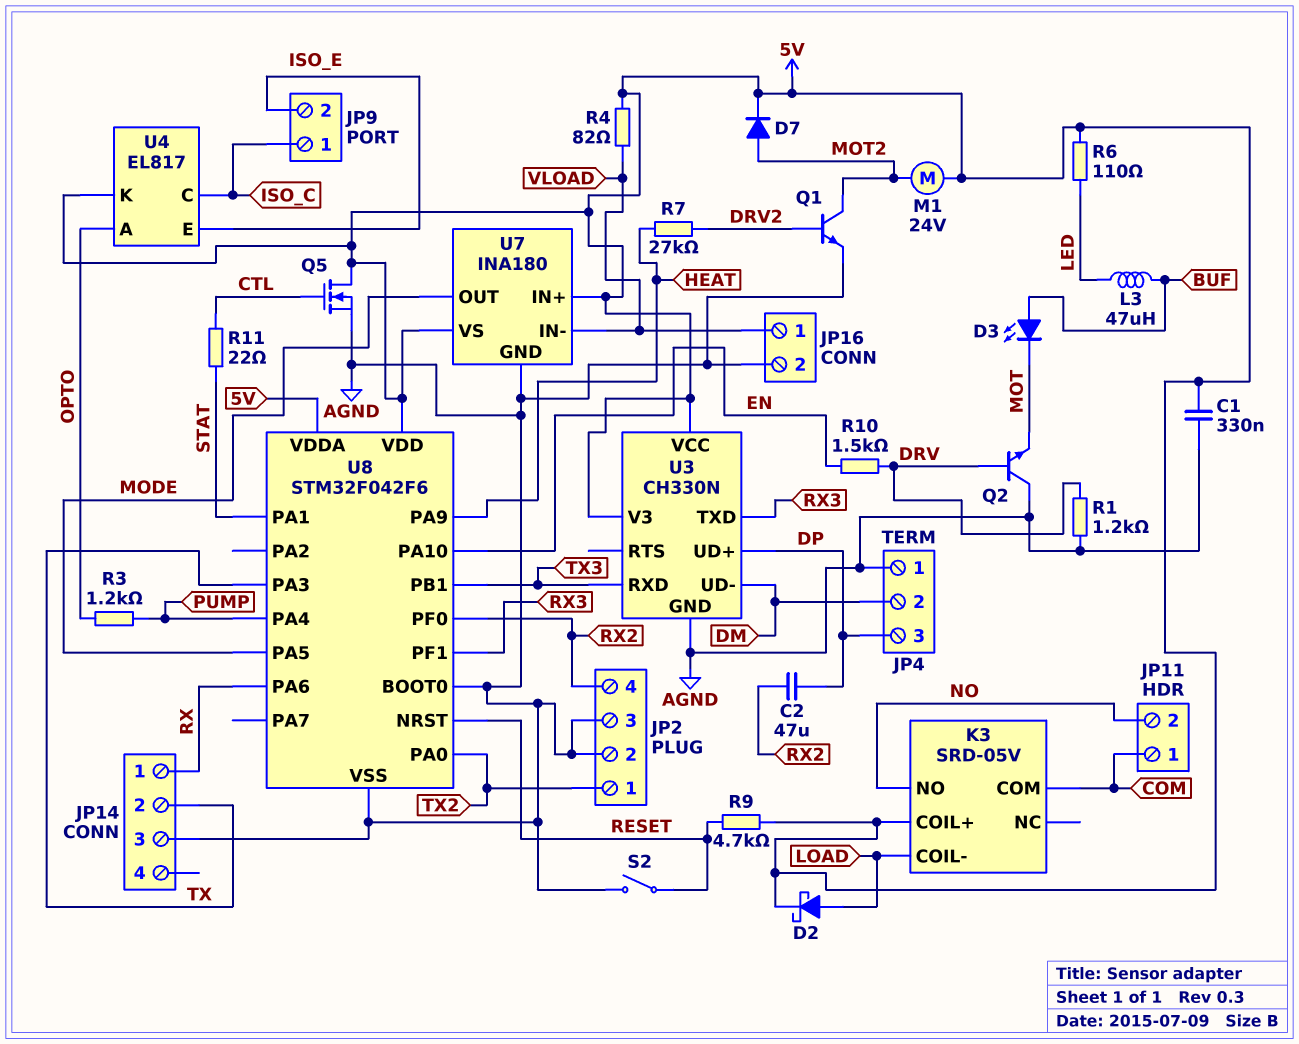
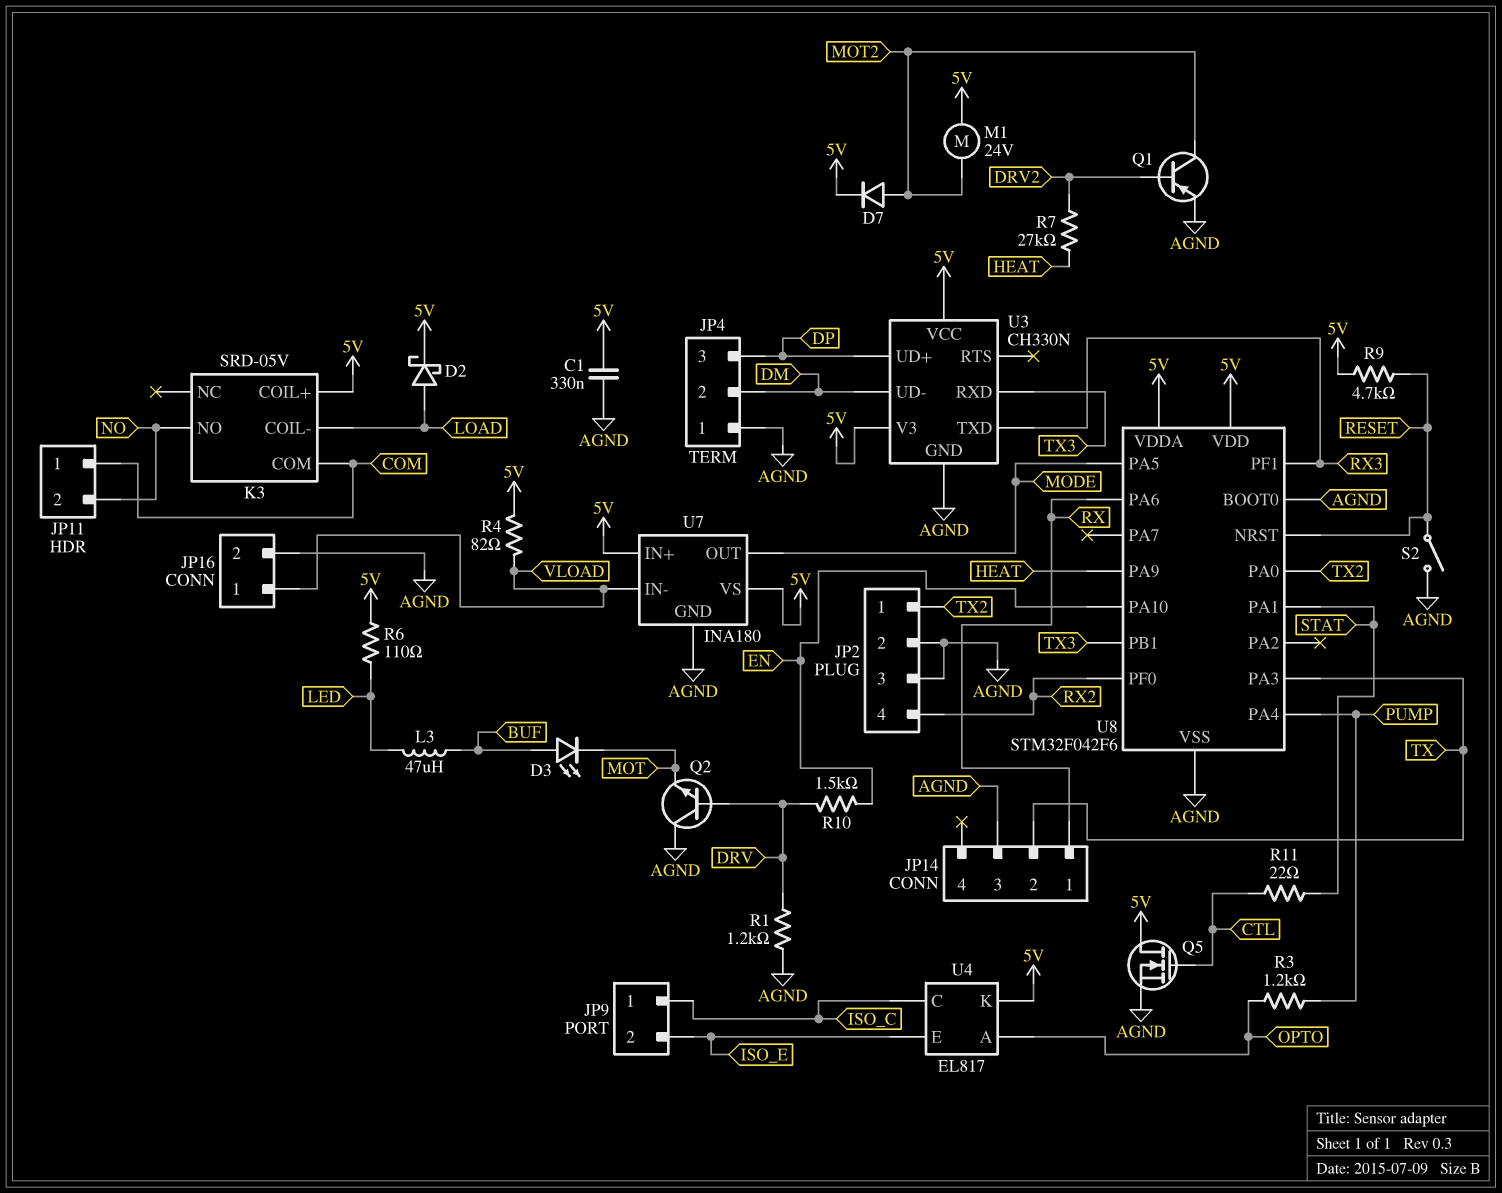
C2: 47uF (DP, RX2) -> none
Q1: NPN (B DRV2, C MOT2, E AGND) -> PNP (B DRV2, C MOT2, E AGND)

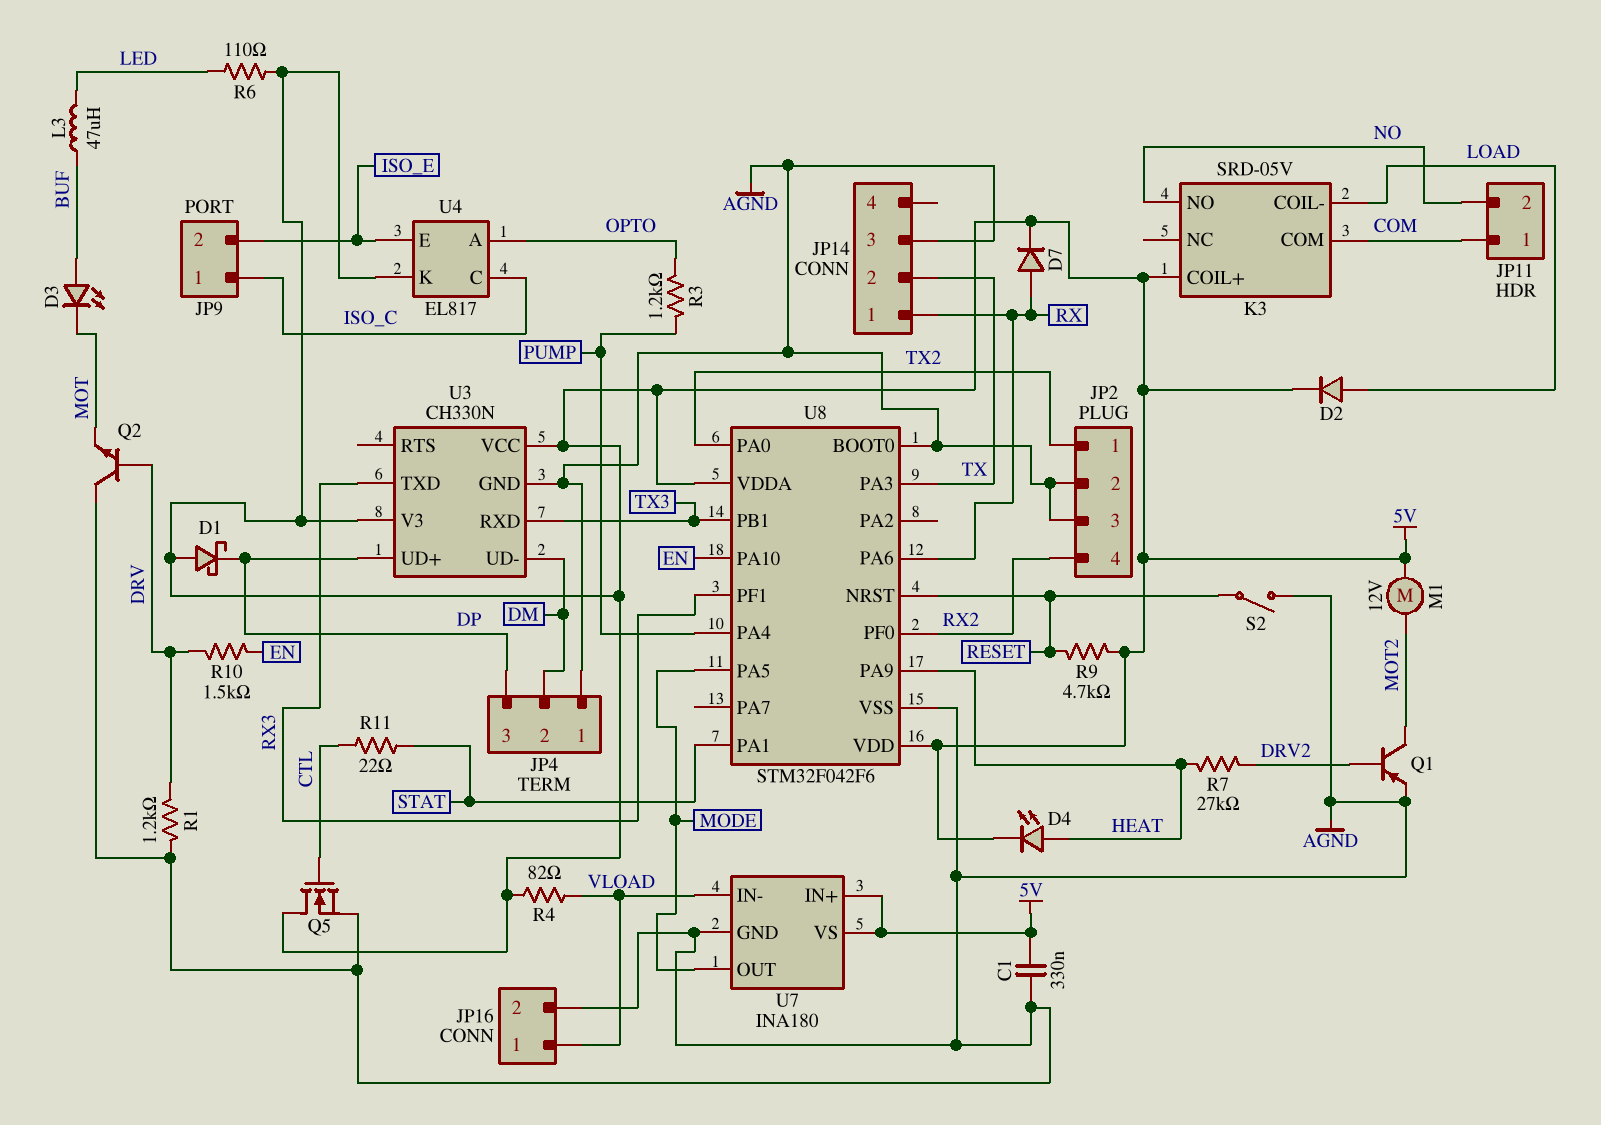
D1: none -> schottky (A 5V, K DP)
D2: schottky (A LOAD, K 5V) -> diode (A LOAD, K 5V)
D4: none -> LED (A HEAT, K 5V)
D7: diode (A MOT2, K 5V) -> diode (A RX, K 5V)
M1: motor 24V (5V, MOT2) -> motor 12V (5V, MOT2)

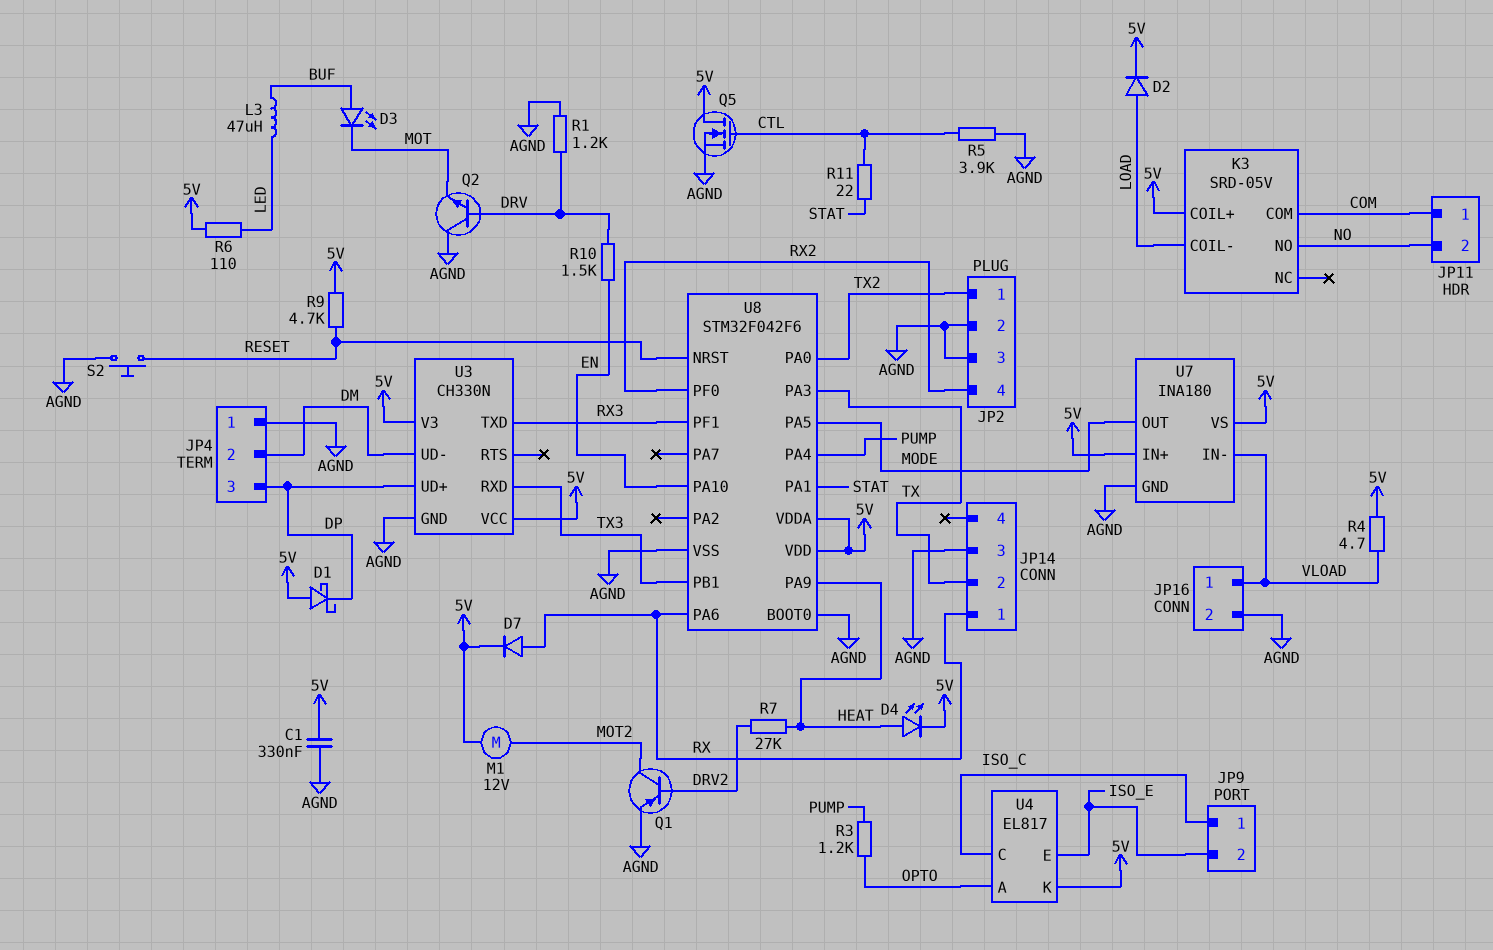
R4: 82 (5V, VLOAD) -> 4.7 (5V, VLOAD)
R5: none -> 3.9k (AGND, CTL)
S2: switch (AGND, RESET) -> button (AGND, RESET)

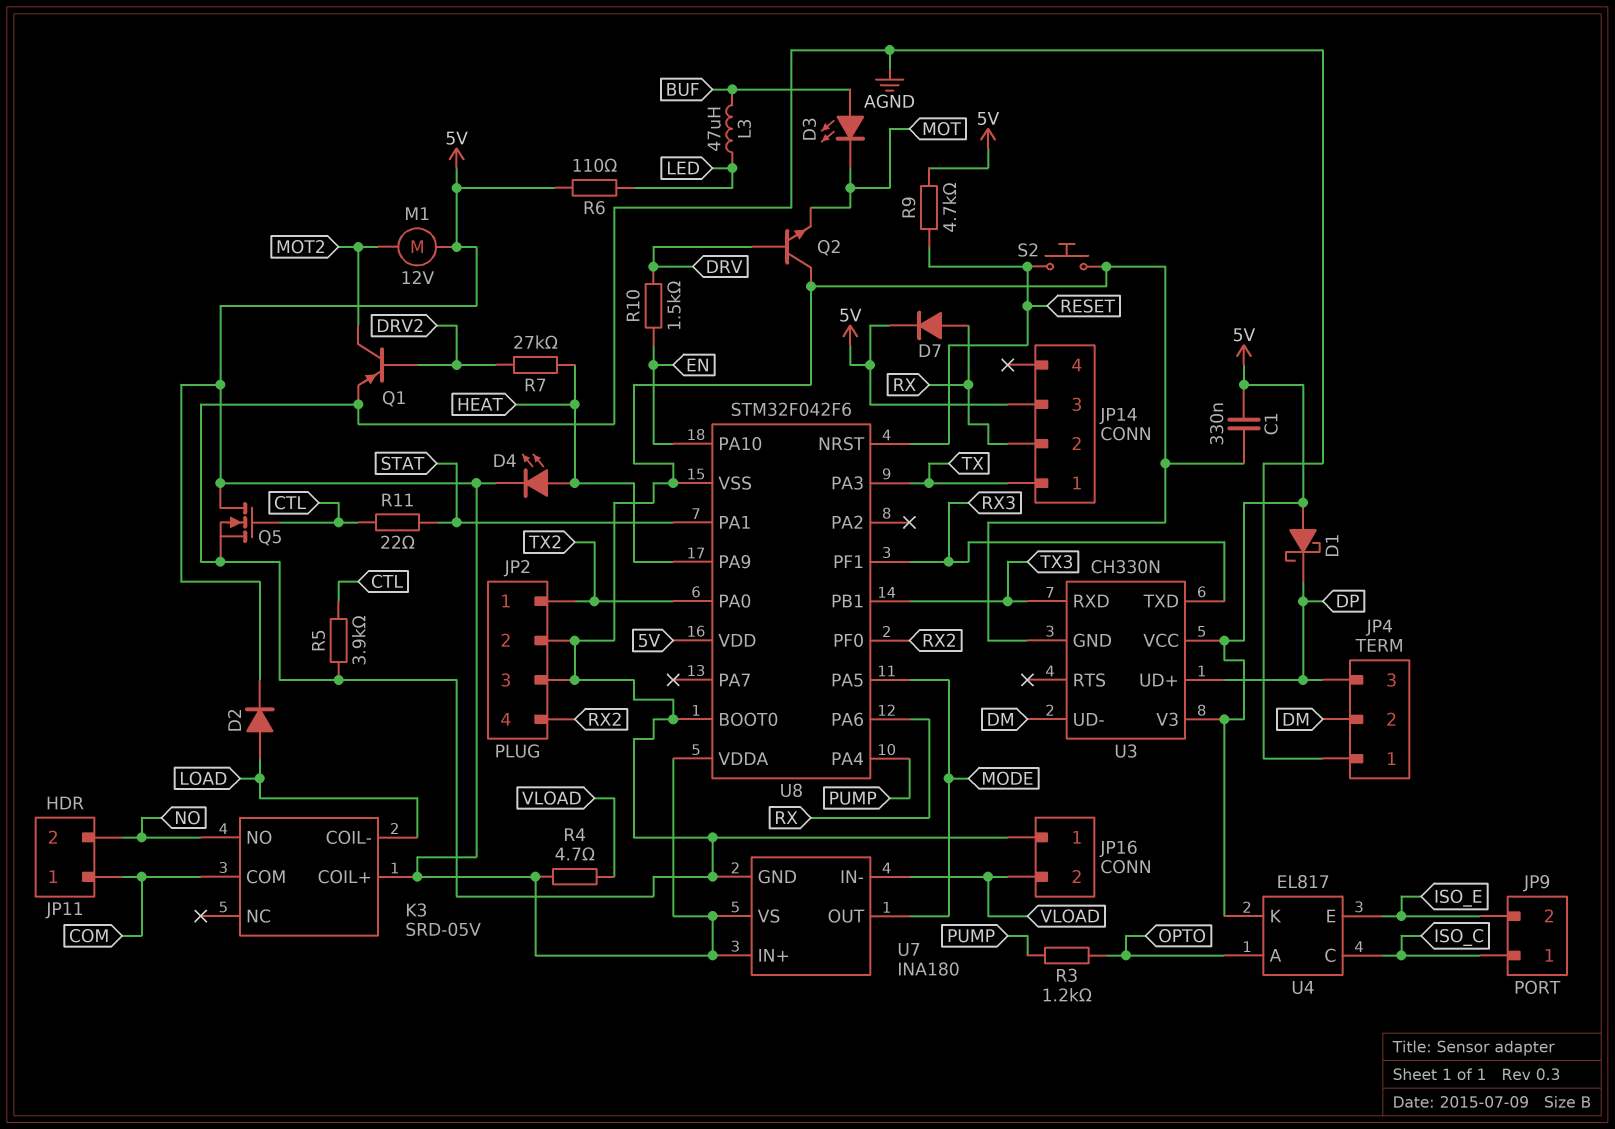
JP14 pin 1: RX -> TX
JP14 pin 2: TX -> RX
JP14 pin 3: AGND -> 5V
JP16 pin 1: VLOAD -> AGND
JP16 pin 2: AGND -> VLOAD
R1: 1.2k (AGND, DRV) -> none

